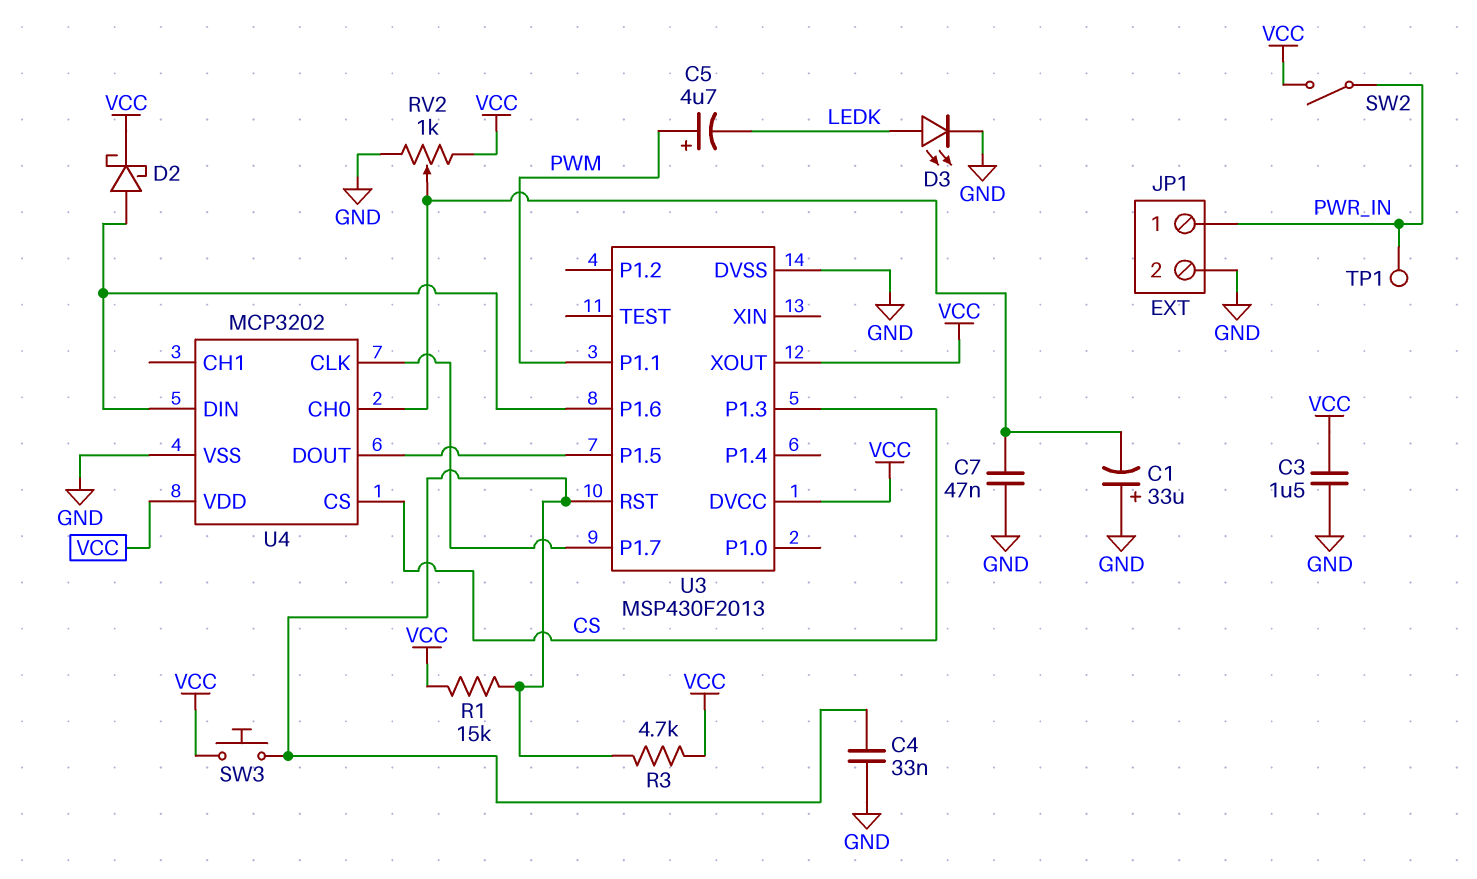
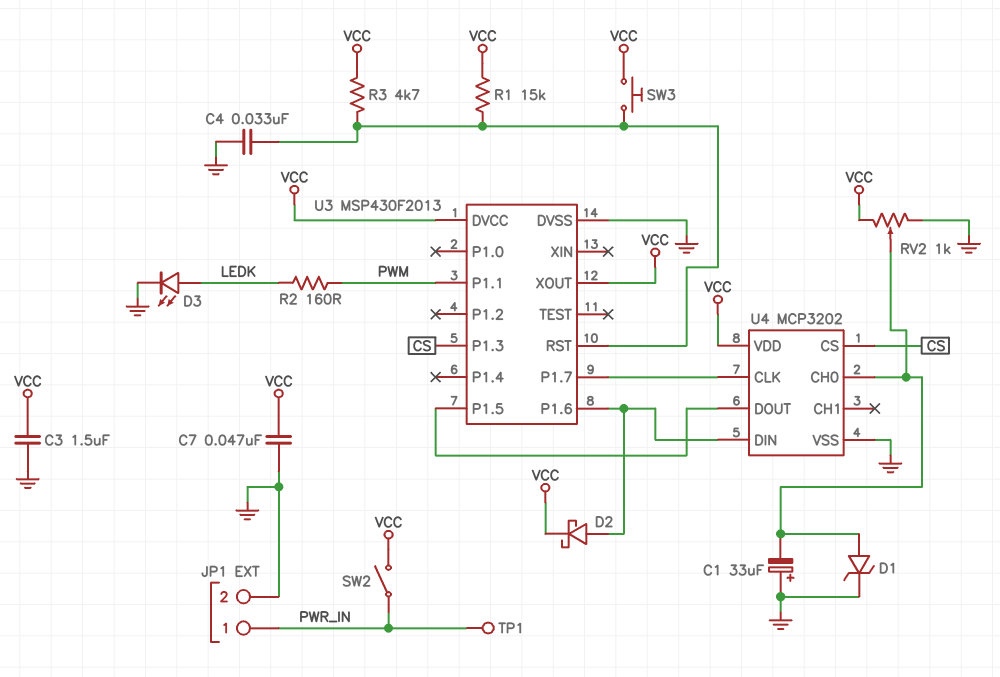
C5: 4.7uF (plus PWM, minus LEDK) -> none
C7: 47nF (GND, U4/CH0) -> 47nF (GND, VCC)
D1: none -> zener (A U4/CH0, K GND)
R2: none -> 160 (LEDK, PWM)

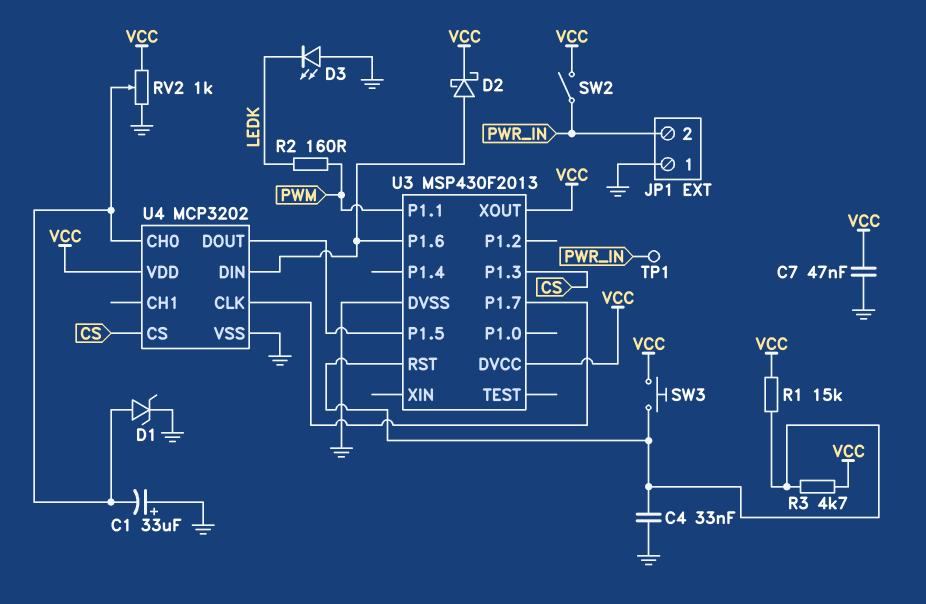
C3: 1.5uF (GND, VCC) -> none
D3: LED (A LEDK, K GND) -> LED (A GND, K LEDK)
JP1 pin 1: PWR_IN -> GND
JP1 pin 2: GND -> PWR_IN

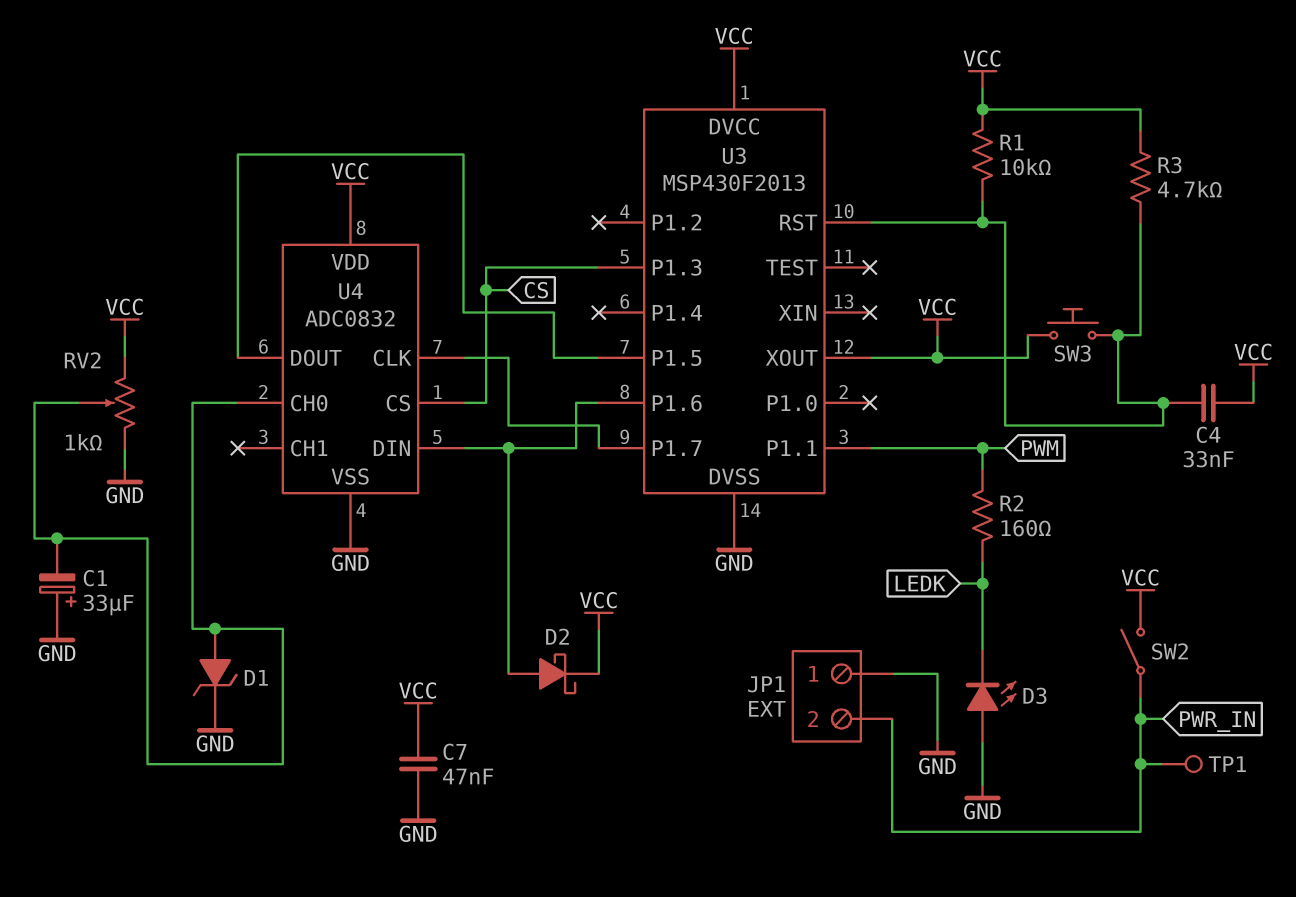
C4: 33nF (GND, U3/RST) -> 33nF (U3/RST, VCC)
R1: 15k (U3/RST, VCC) -> 10k (U3/RST, VCC)
U4: MCP3202 -> ADC0832

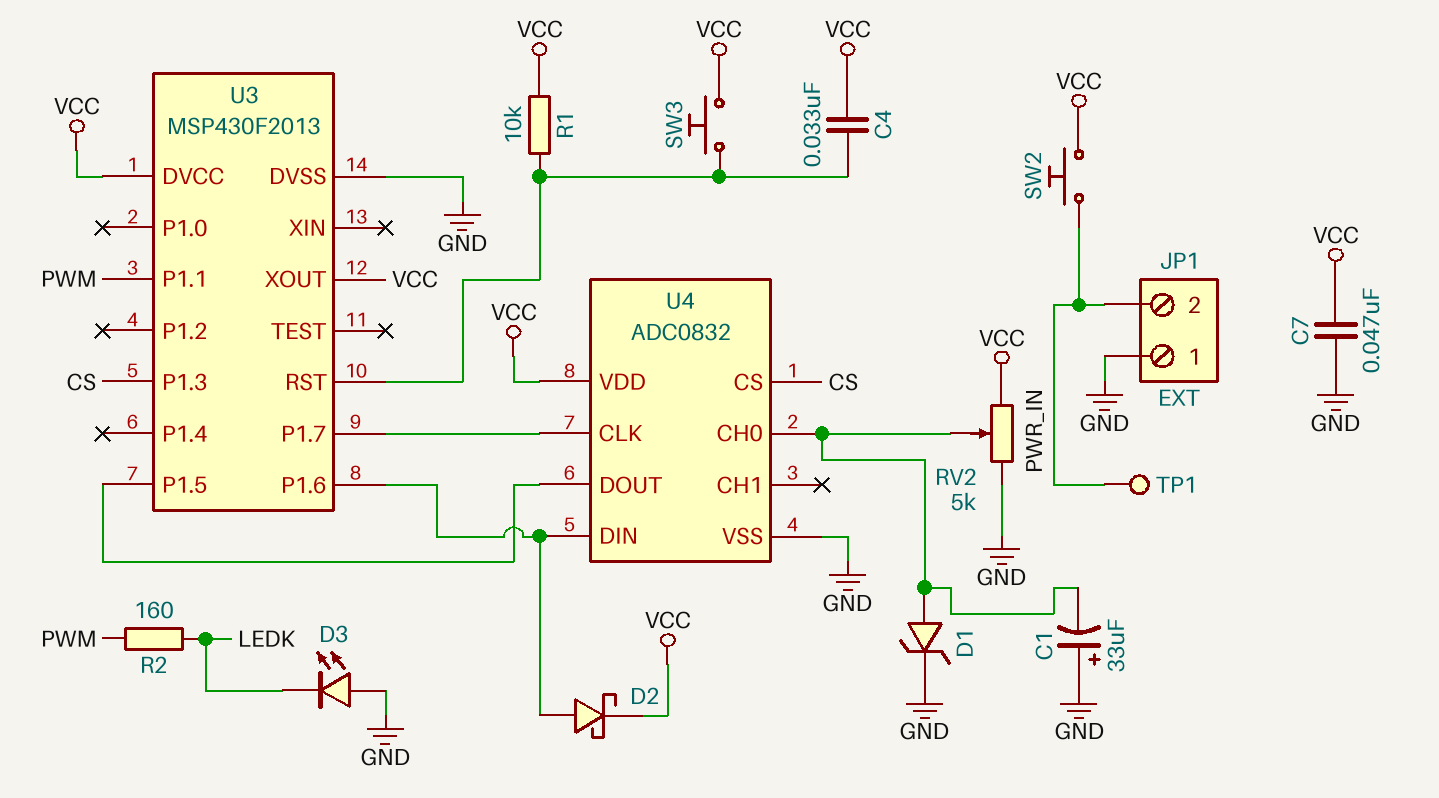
R3: 4.7k (U3/RST, VCC) -> none
RV2: 1k (GND, VCC, wiper U4/CH0) -> 5k (GND, VCC, wiper U4/CH0)
SW2: switch (PWR_IN, VCC) -> button (PWR_IN, VCC)

